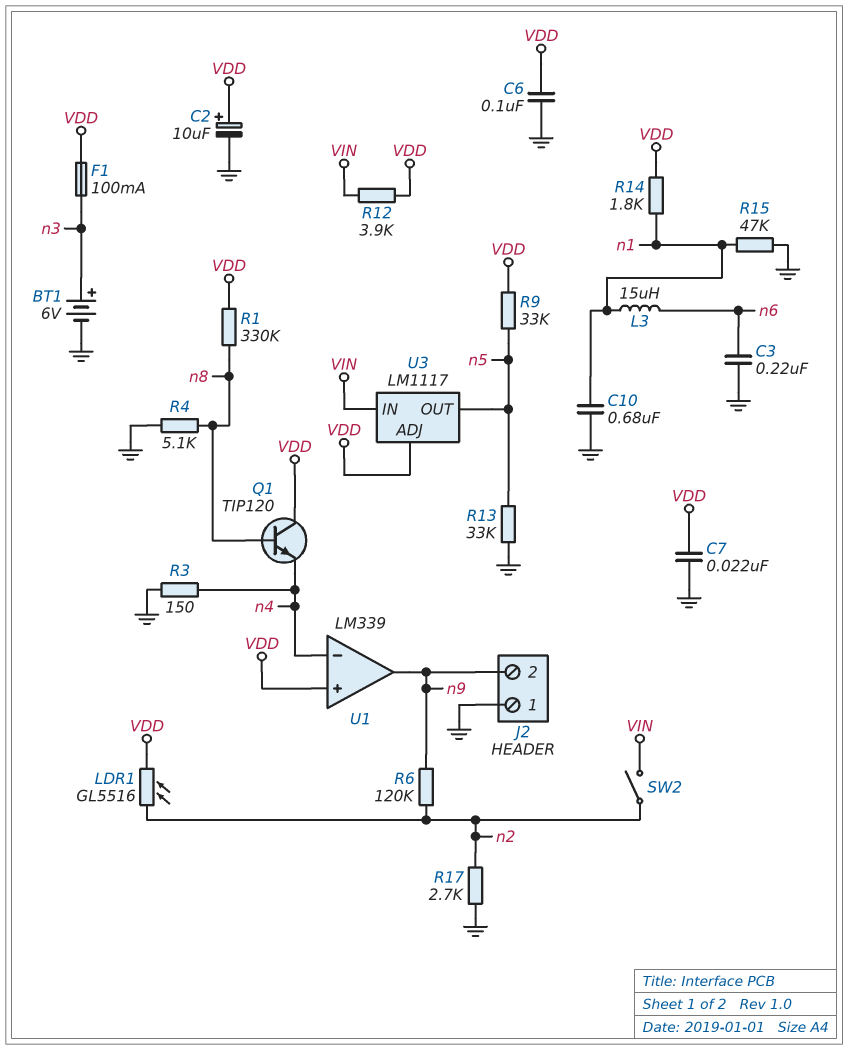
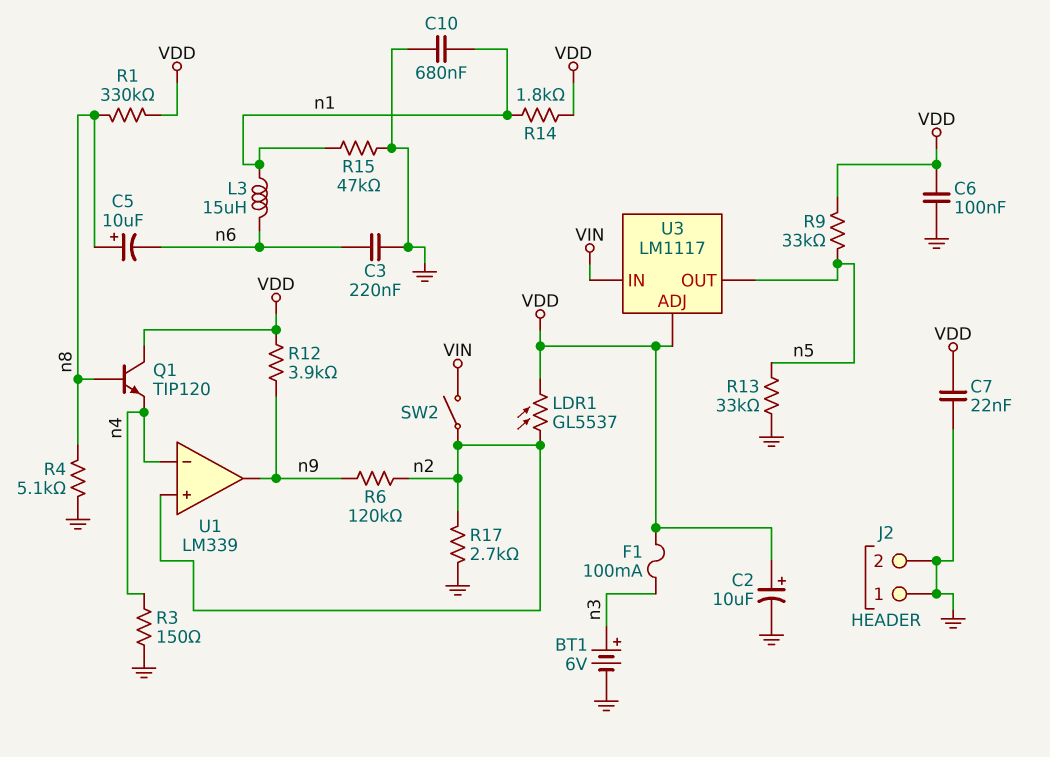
C5: none -> 10uF (plus n8, minus n6)
J2 pin 2: n9 -> GND
LDR1: GL5516 (VDD, n2) -> GL5537 (VDD, n2)
R12: 3.9k (VDD, VIN) -> 3.9k (VDD, n9)
U1 pin in+: VDD -> n2

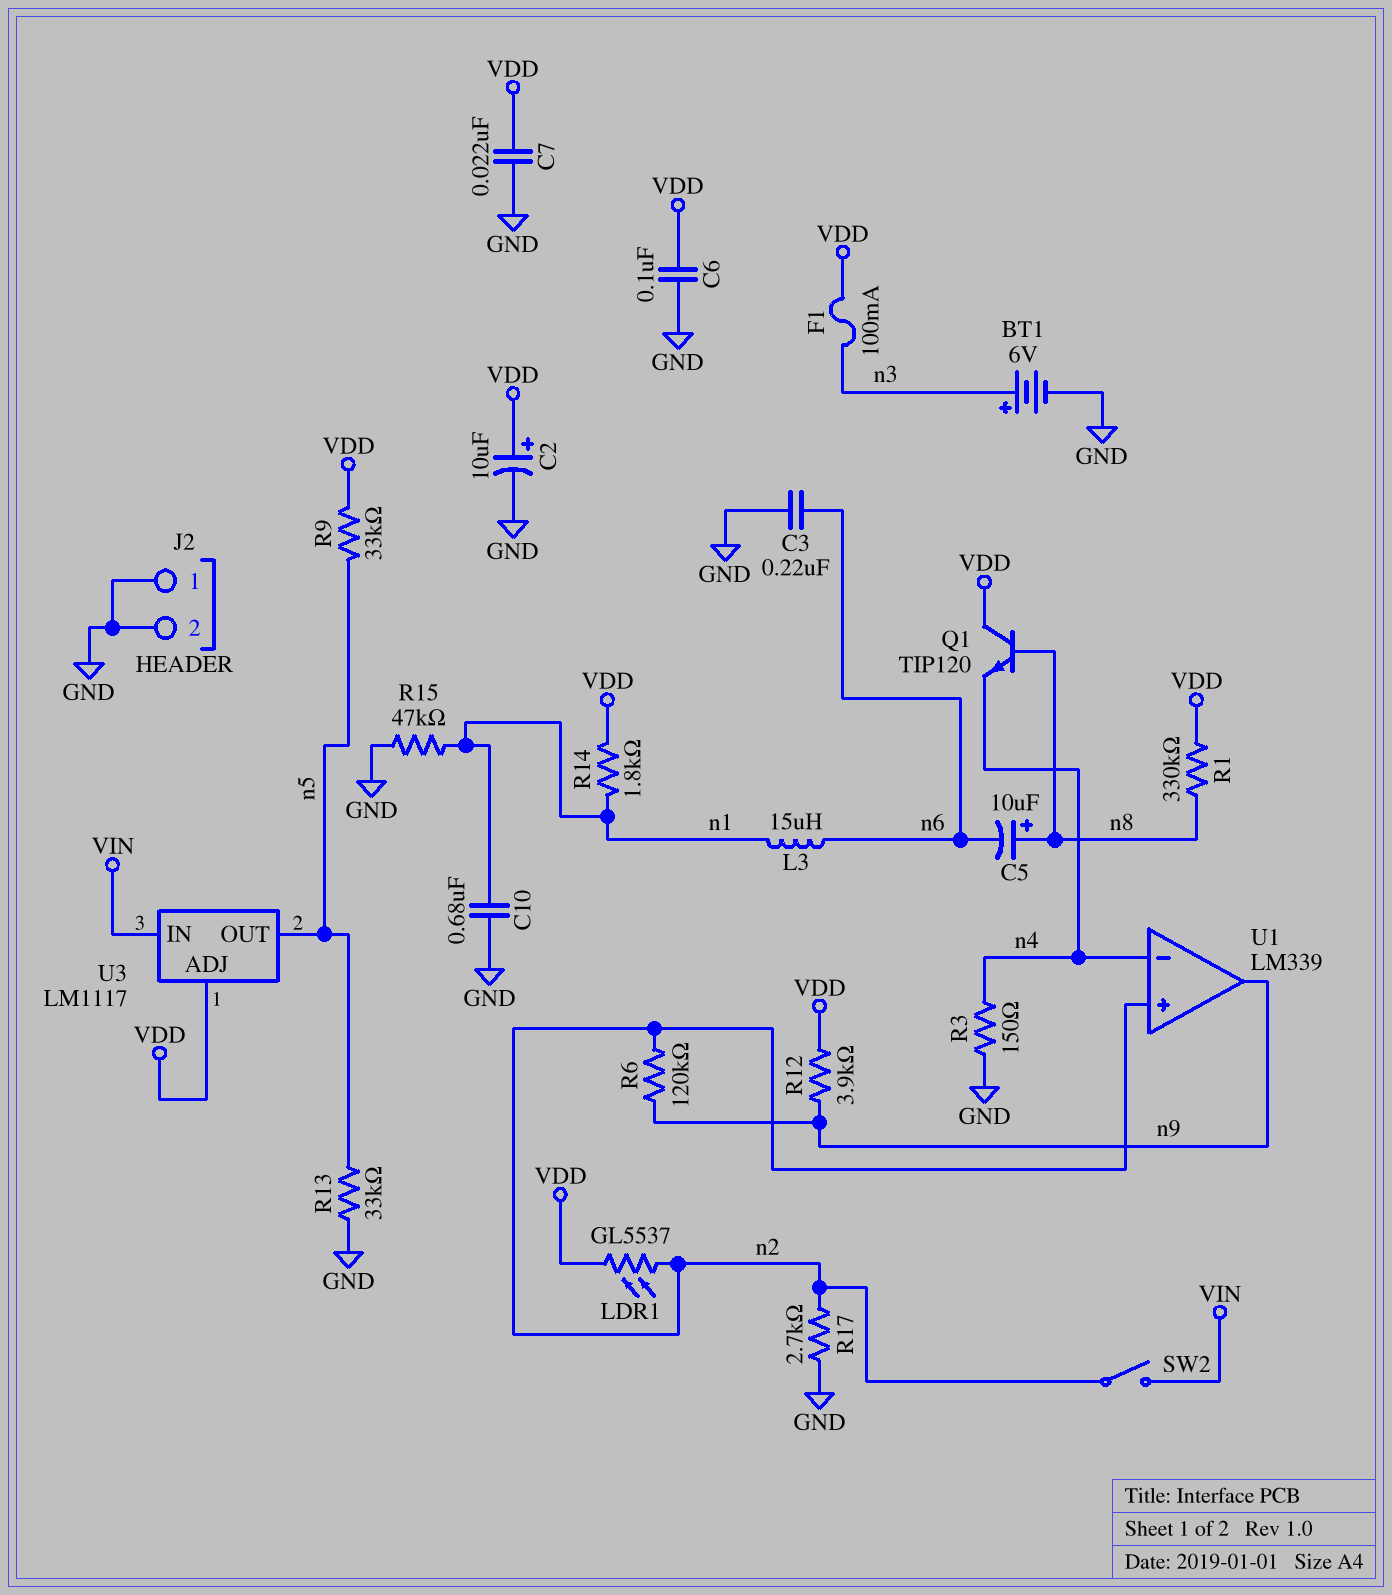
R4: 5.1k (GND, n8) -> none

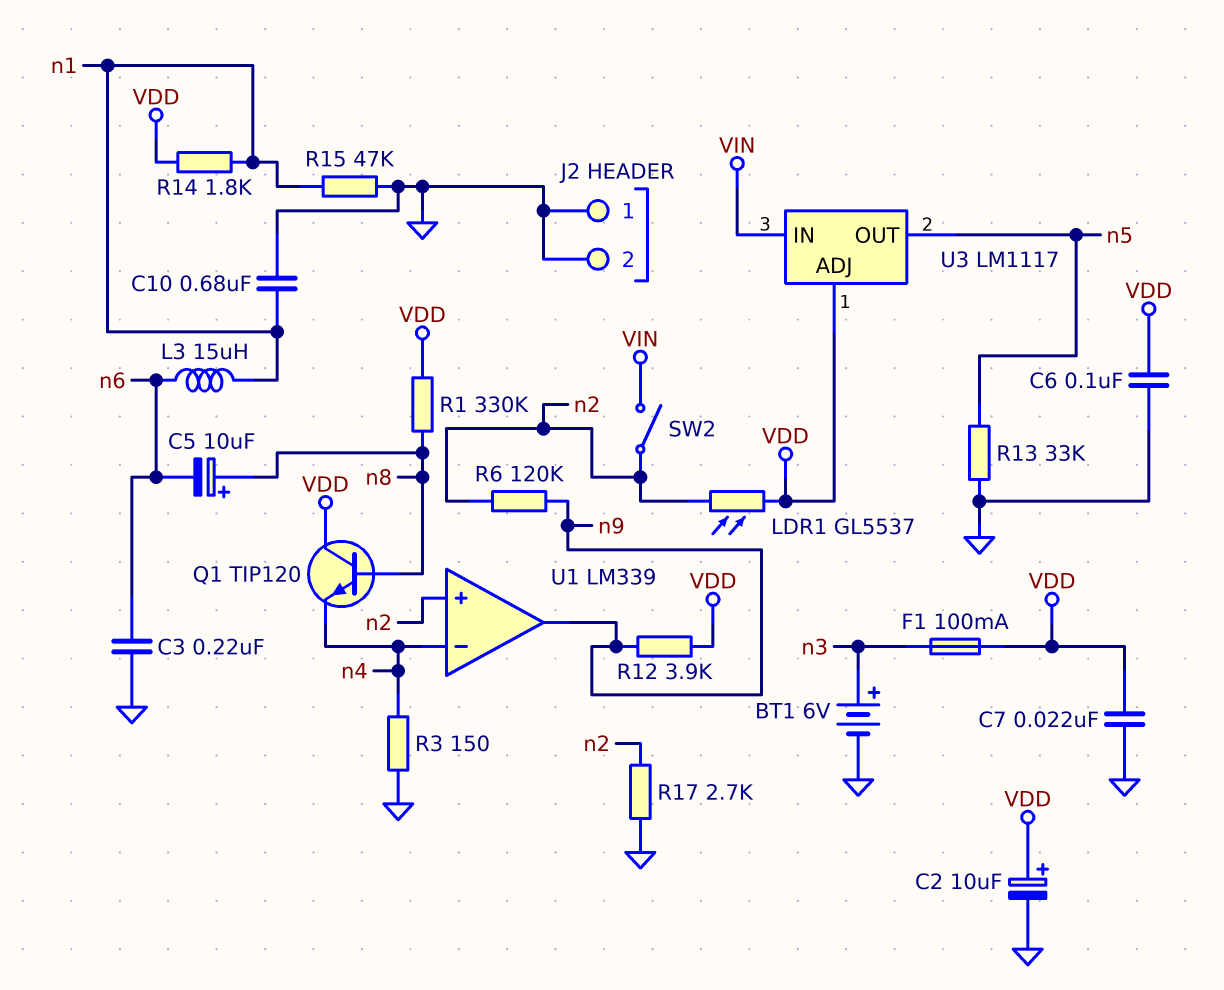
R9: 33k (VDD, n5) -> none

